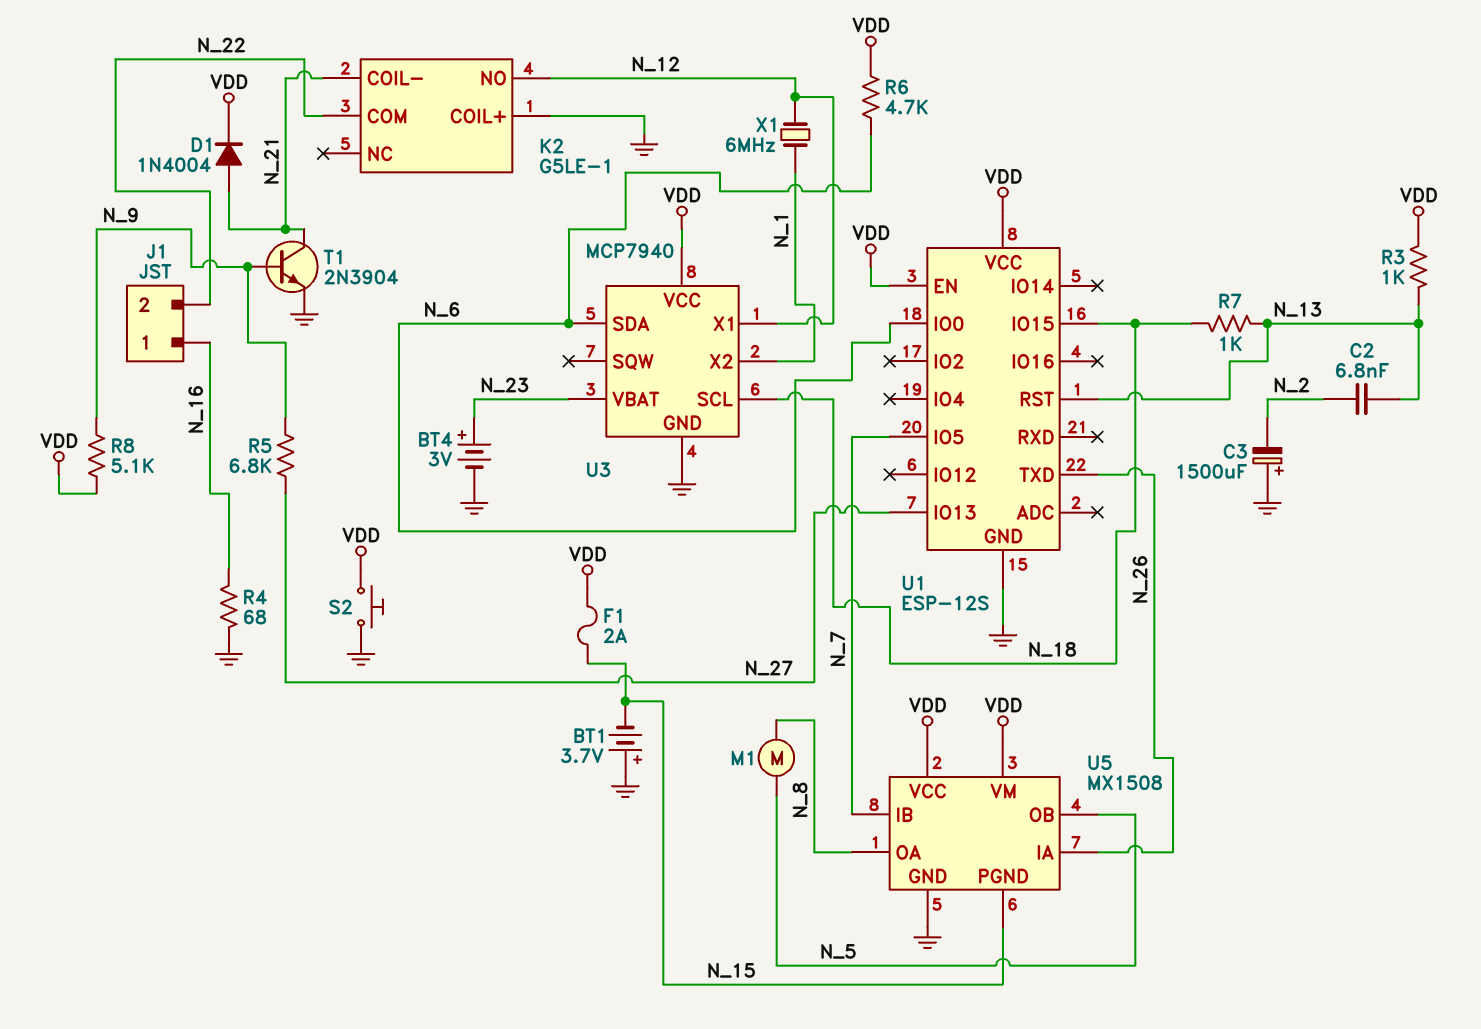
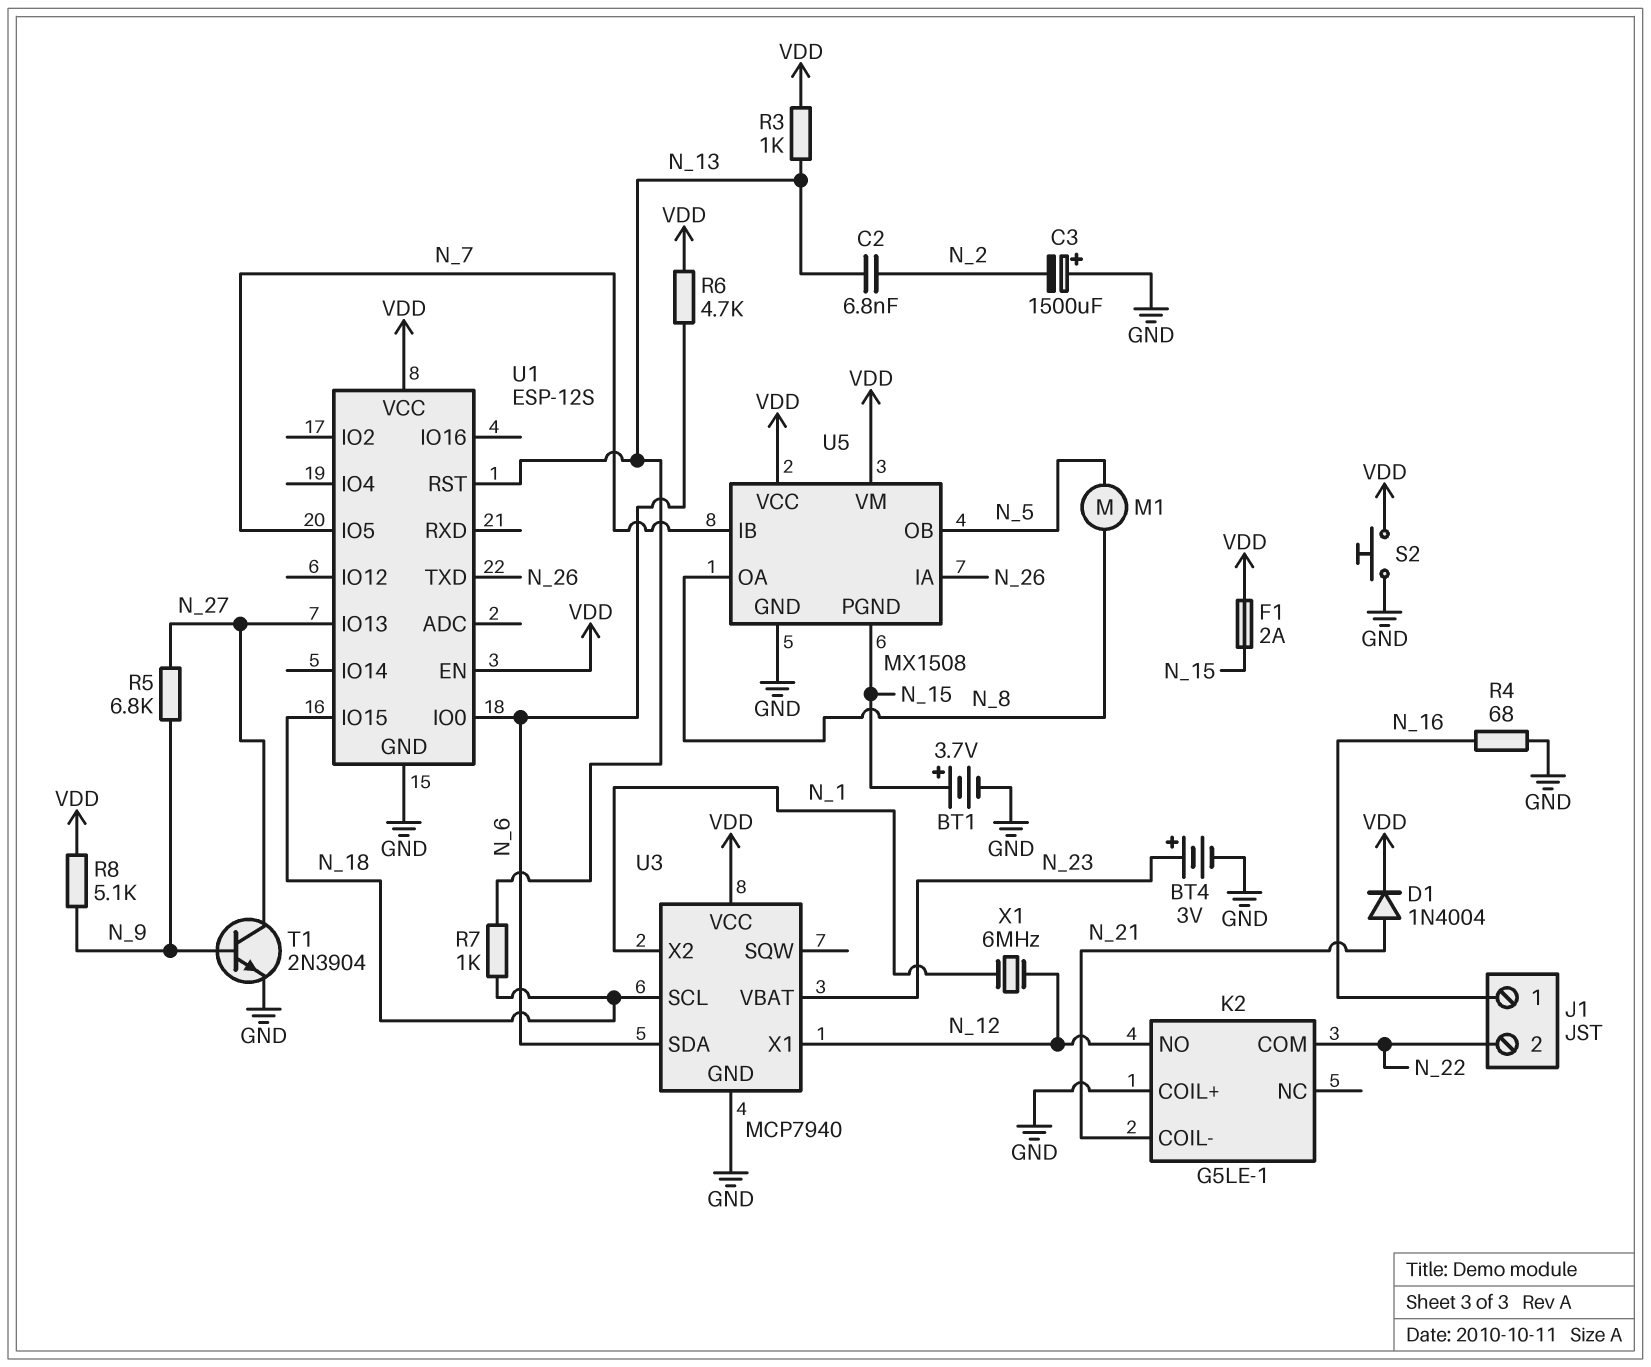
BT1: 3.7V (plus GND, minus N_15) -> 3.7V (plus N_15, minus GND)
T1: NPN 2N3904 (B N_9, C N_21, E GND) -> NPN 2N3904 (B N_9, C N_27, E GND)

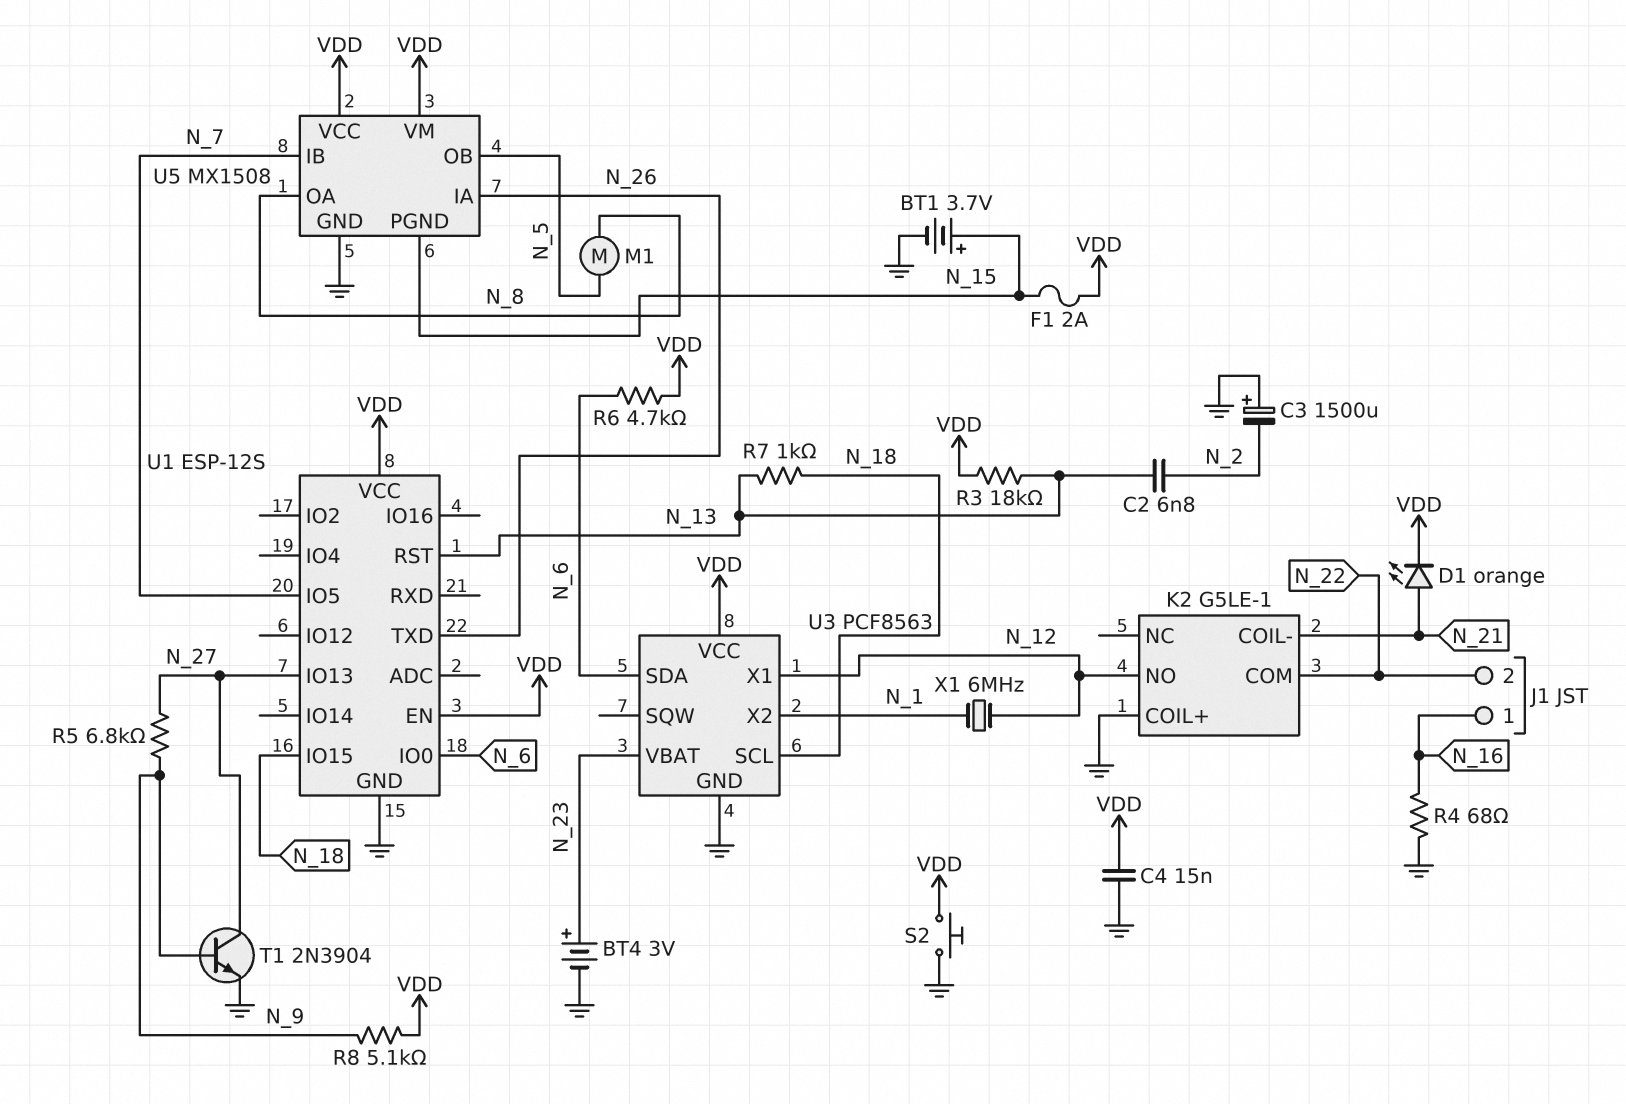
C4: none -> 15nF (GND, VDD)
D1: diode 1N4004 (A N_21, K VDD) -> LED orange (A N_21, K VDD)
R3: 1k (N_13, VDD) -> 18k (N_13, VDD)
U3: MCP7940 -> PCF8563

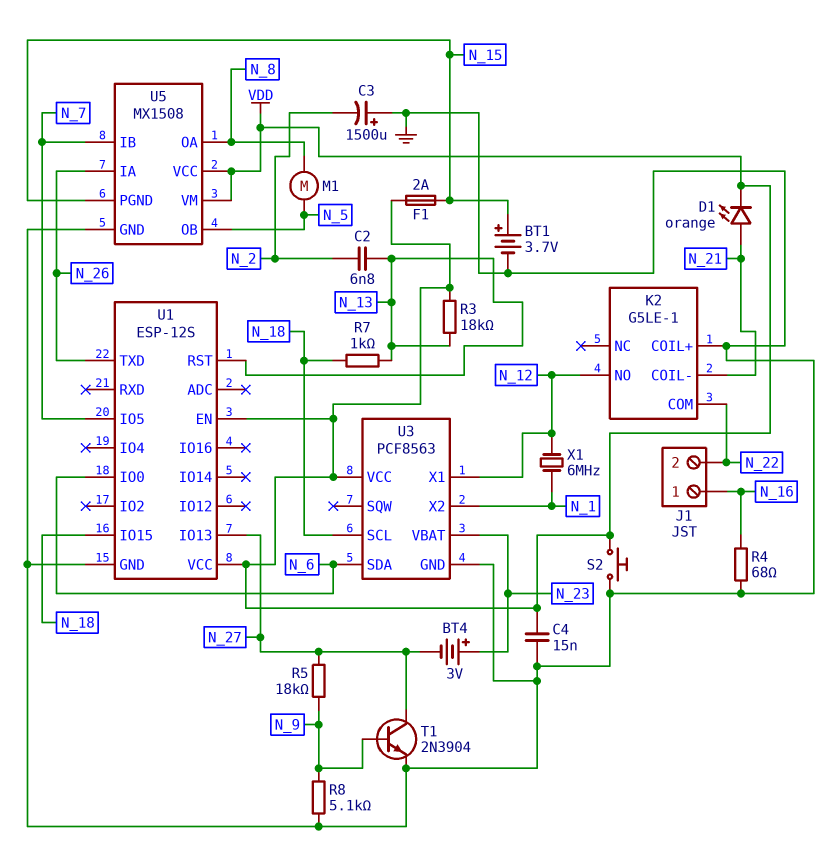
BT4: 3V (plus N_23, minus GND) -> 3V (plus N_23, minus N_27)
R5: 6.8k (N_9, N_27) -> 18k (N_9, N_27)
R6: 4.7k (N_6, VDD) -> none
R8: 5.1k (N_9, VDD) -> 5.1k (GND, N_9)

